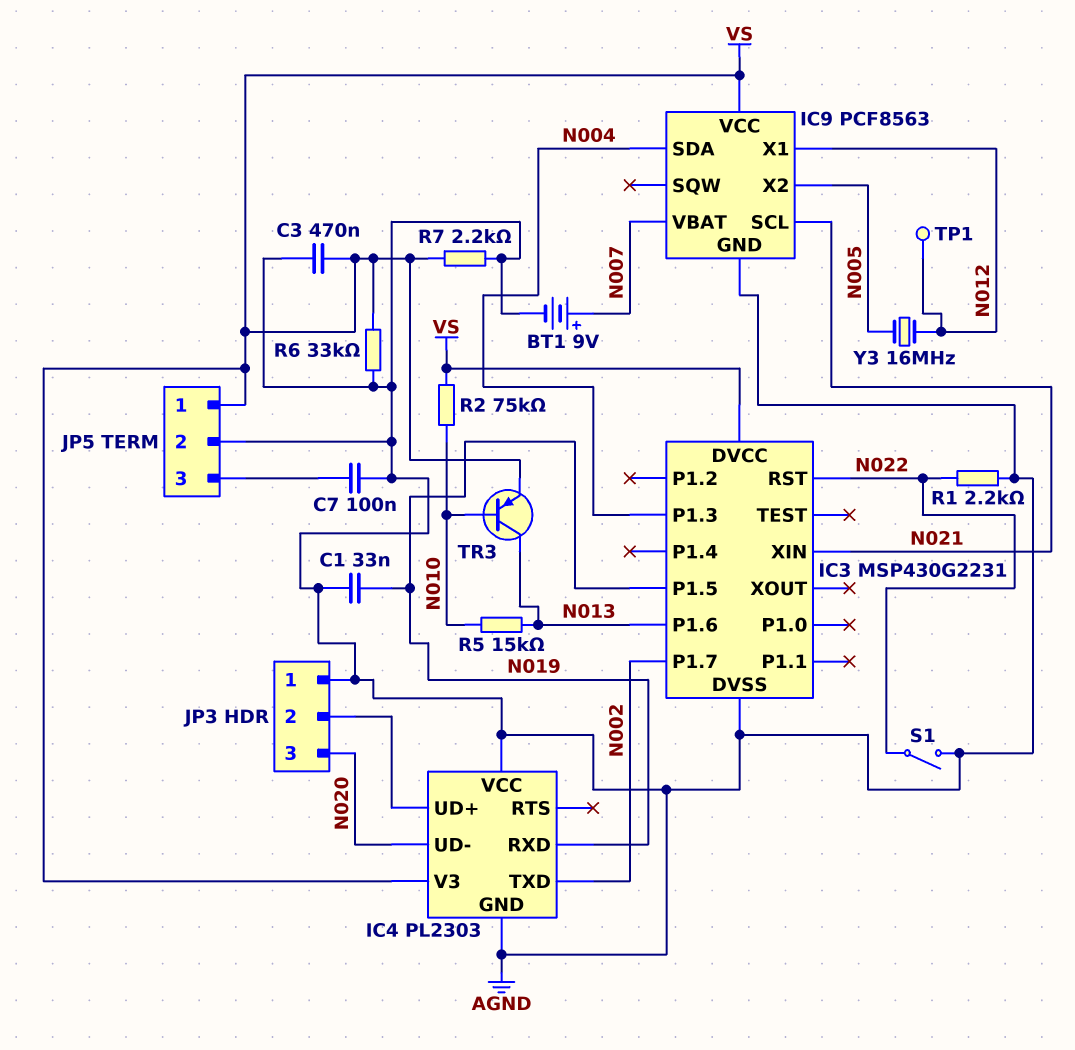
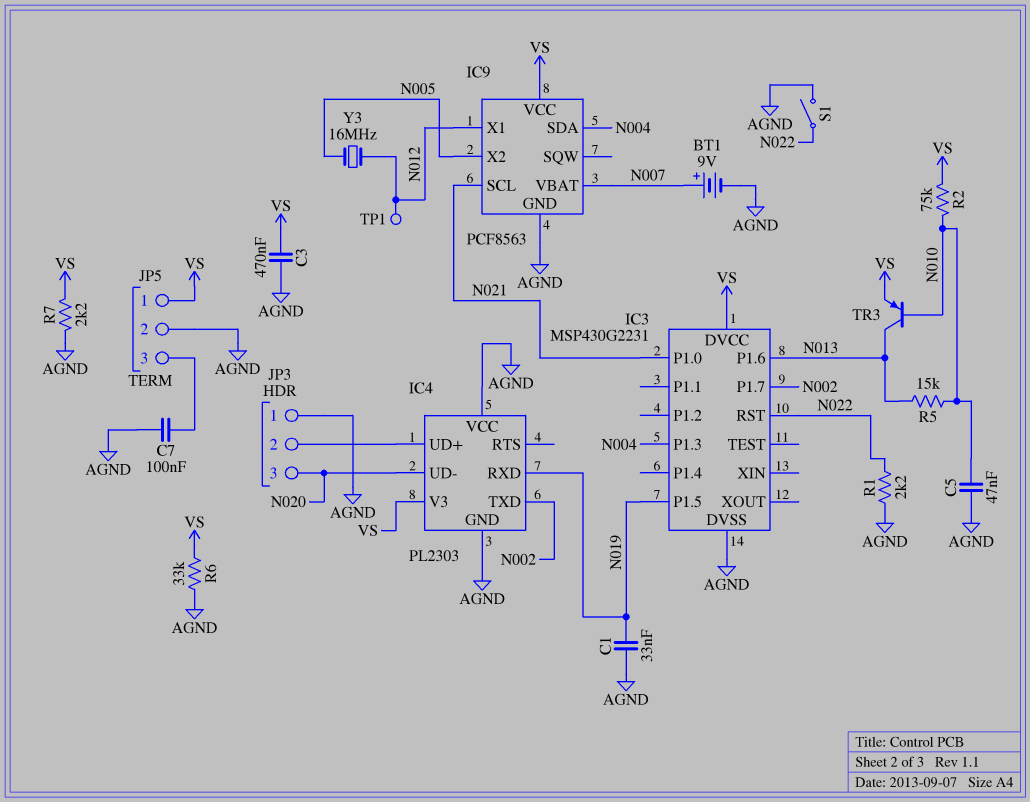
C5: none -> 47nF (AGND, N010)
IC3 pin P1.0: none -> N021
IC3 pin XIN: N021 -> none

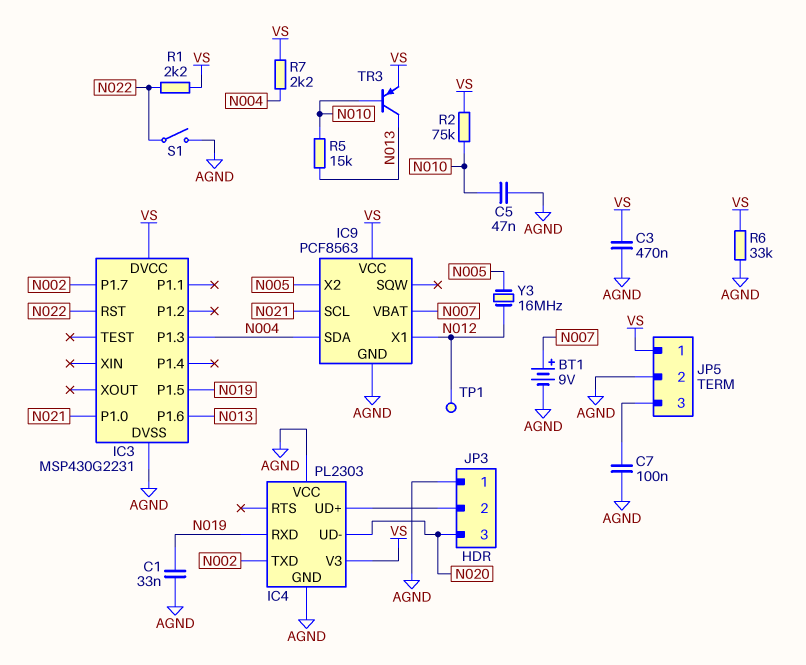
R1: 2.2k (AGND, N022) -> 2.2k (N022, VS)
R7: 2.2k (AGND, VS) -> 2.2k (N004, VS)

